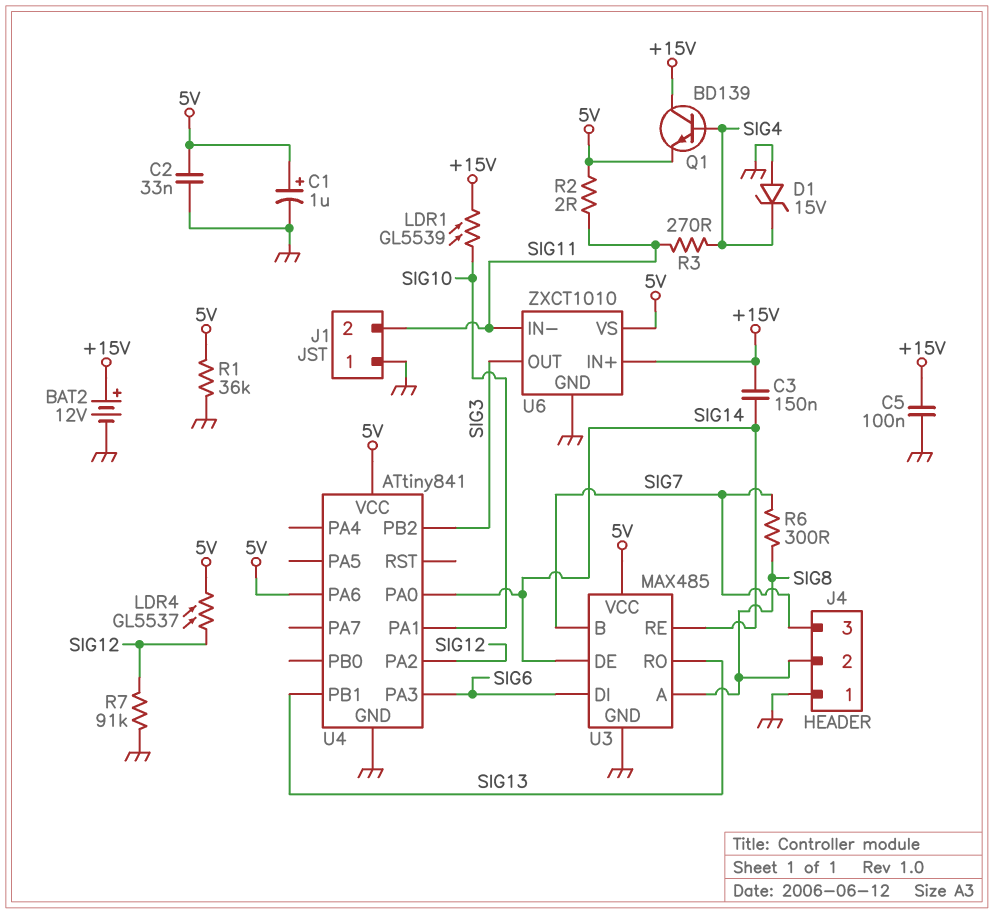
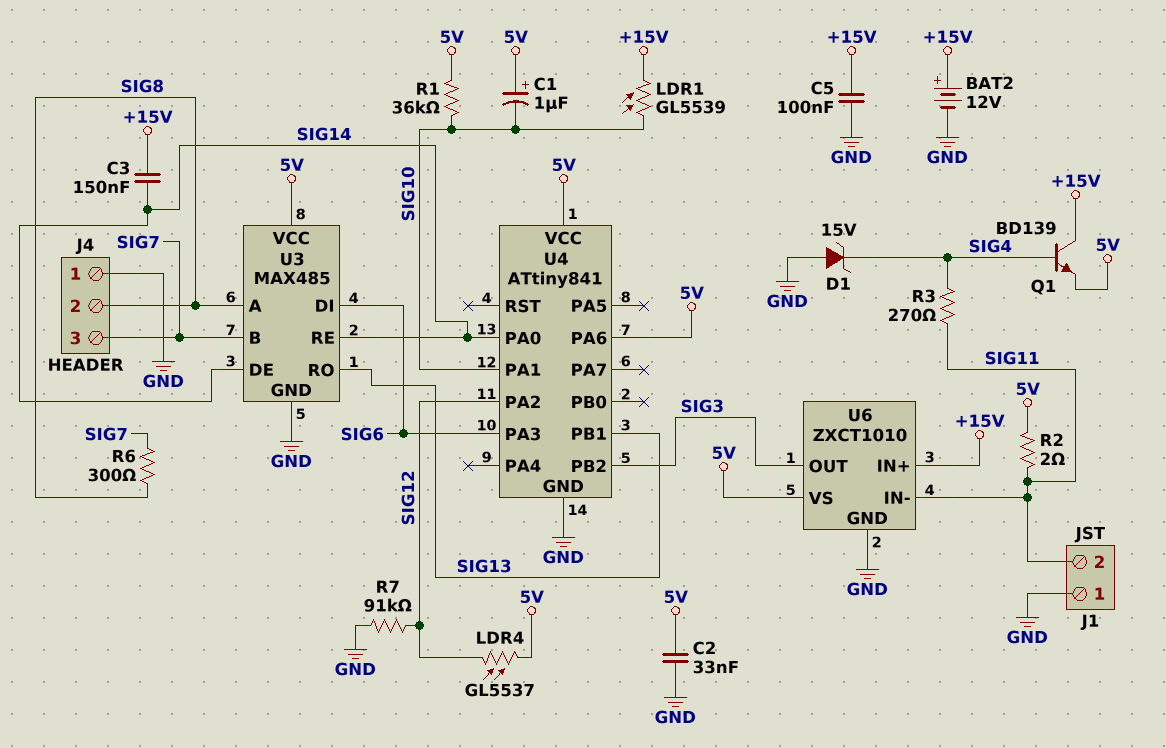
C1: 1uF (plus 5V, minus GND) -> 1uF (plus 5V, minus SIG10)
R1: 36k (5V, GND) -> 36k (5V, SIG10)

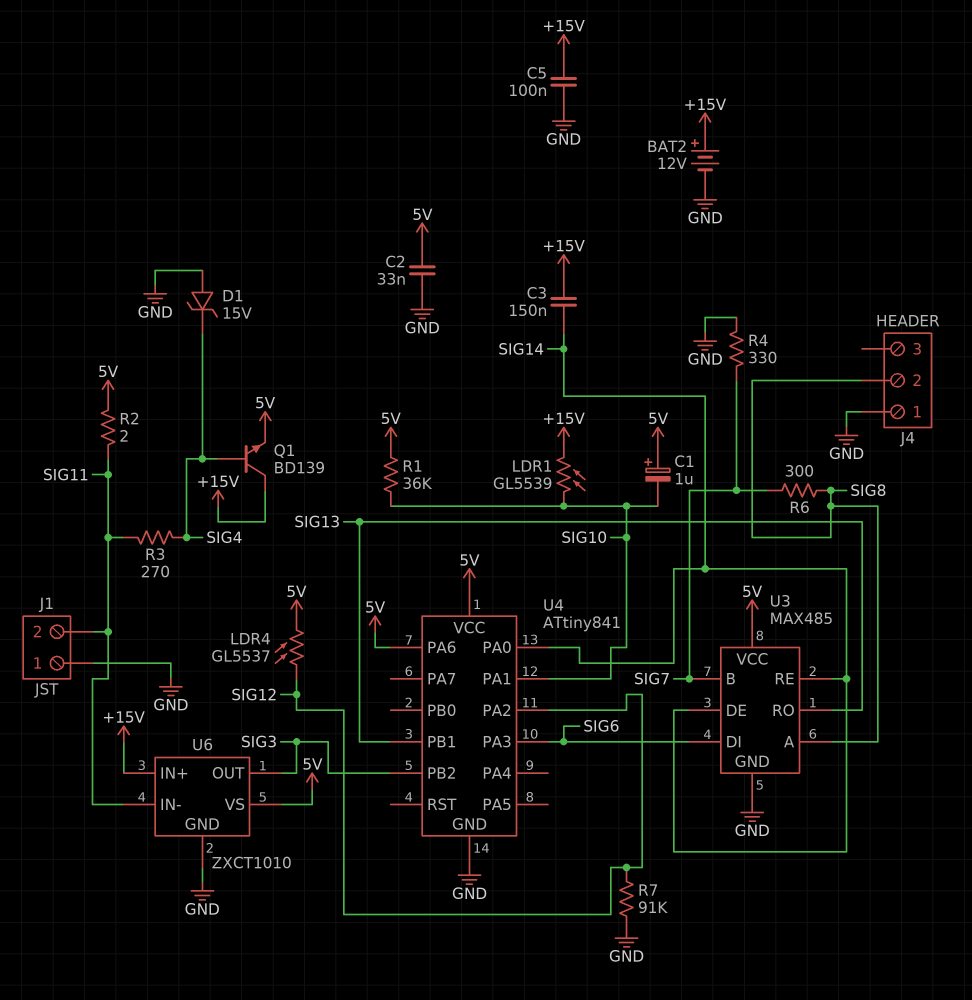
J4 pin 3: SIG7 -> none
R4: none -> 330 (GND, SIG7)

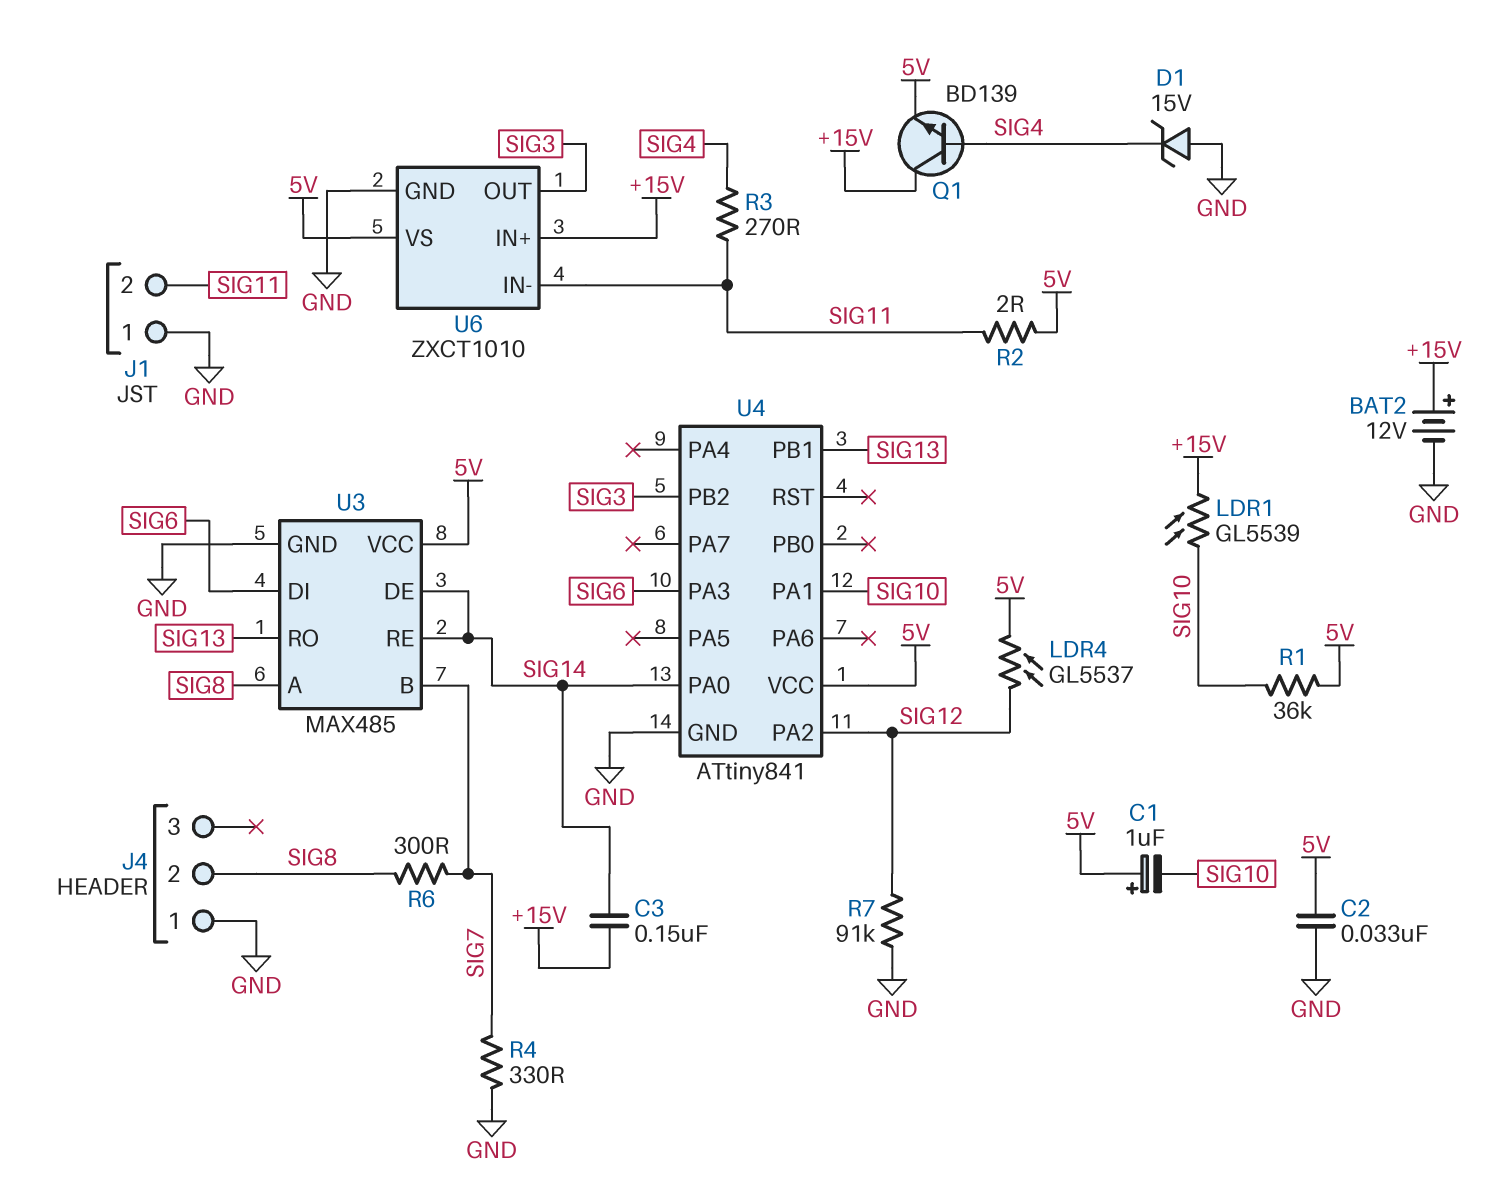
C5: 100nF (+15V, GND) -> none
U4 pin PA6: 5V -> none

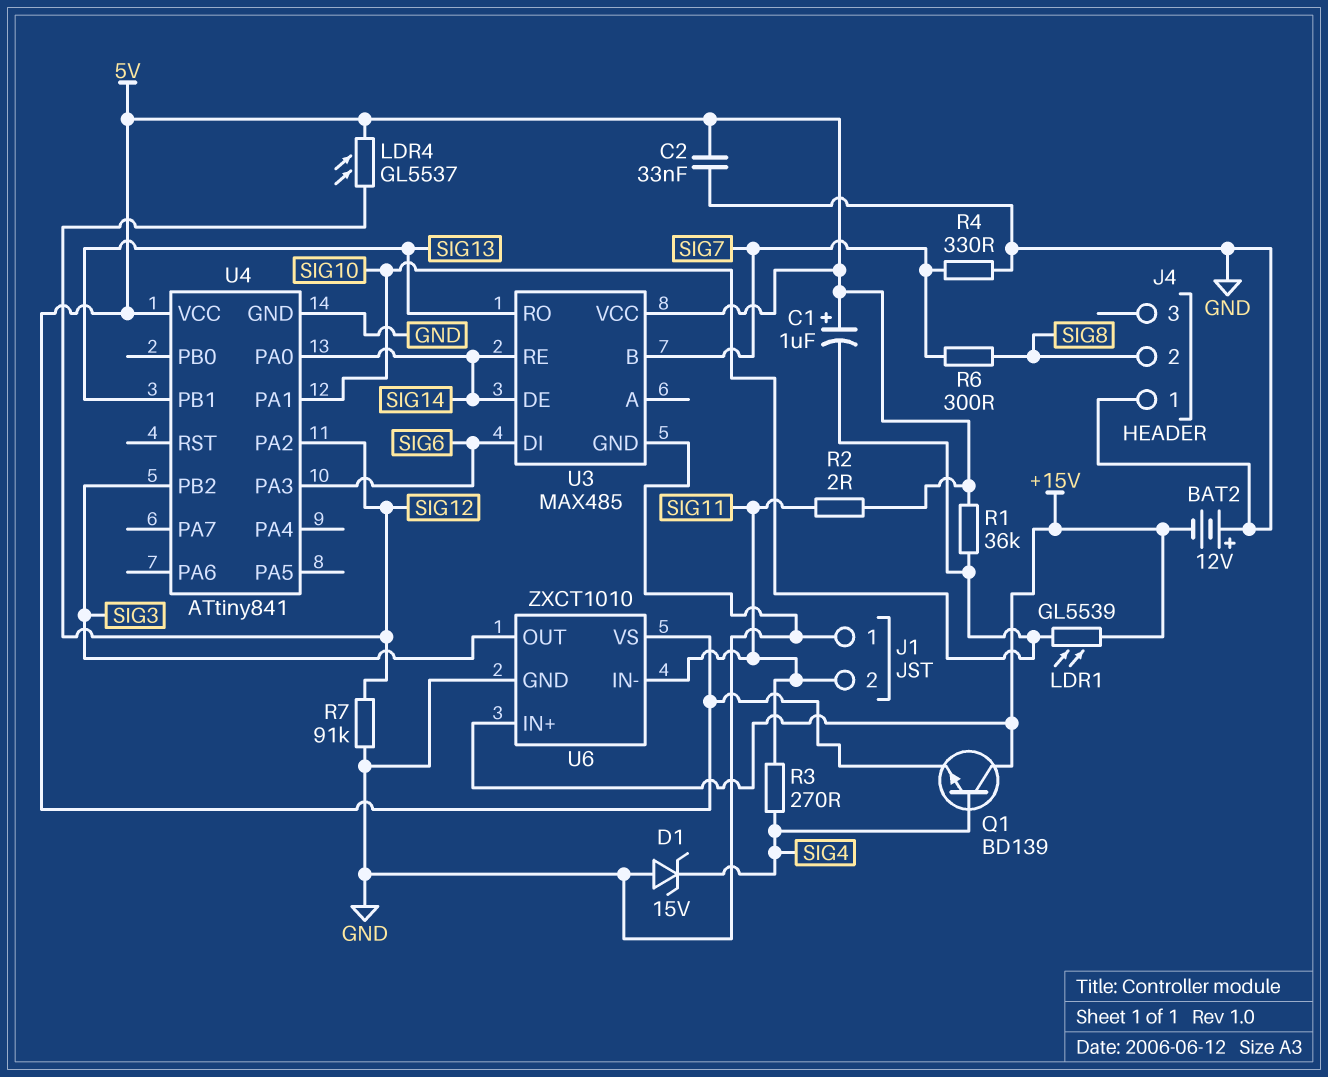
BAT2: 12V (plus +15V, minus GND) -> 12V (plus GND, minus +15V)
C3: 150nF (+15V, SIG14) -> none
U3 pin A: SIG8 -> none

